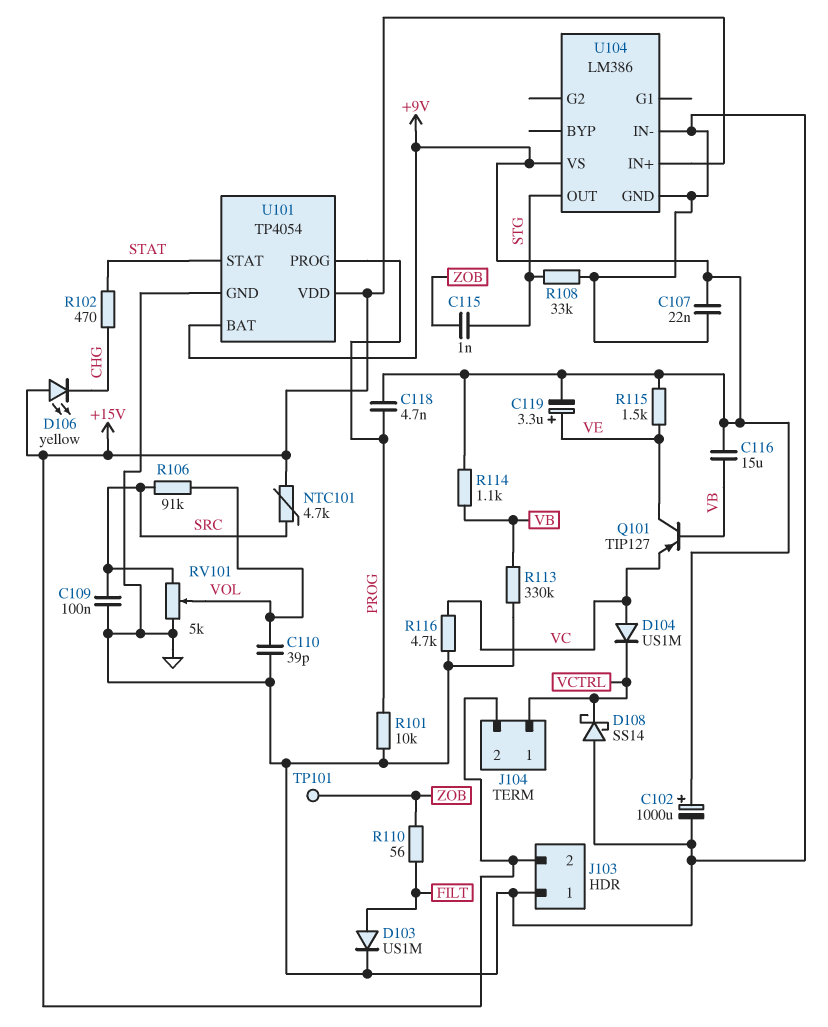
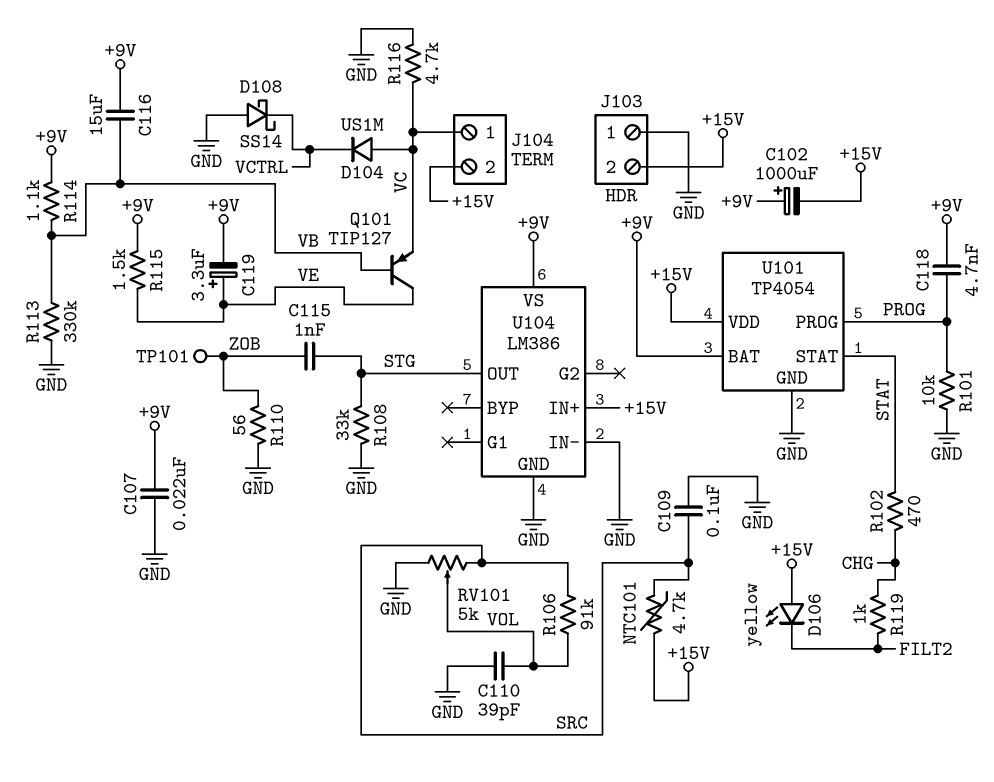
C102: 1000uF (plus +9V, minus GND) -> 1000uF (plus +9V, minus +15V)
D103: diode US1M (A FILT, K GND) -> none
D106: LED yellow (A +15V, K CHG) -> LED yellow (A +15V, K FILT2)
J104 pin 1: VCTRL -> VC
R110: 56 (FILT, ZOB) -> 56 (GND, ZOB)
R119: none -> 1k (CHG, FILT2)

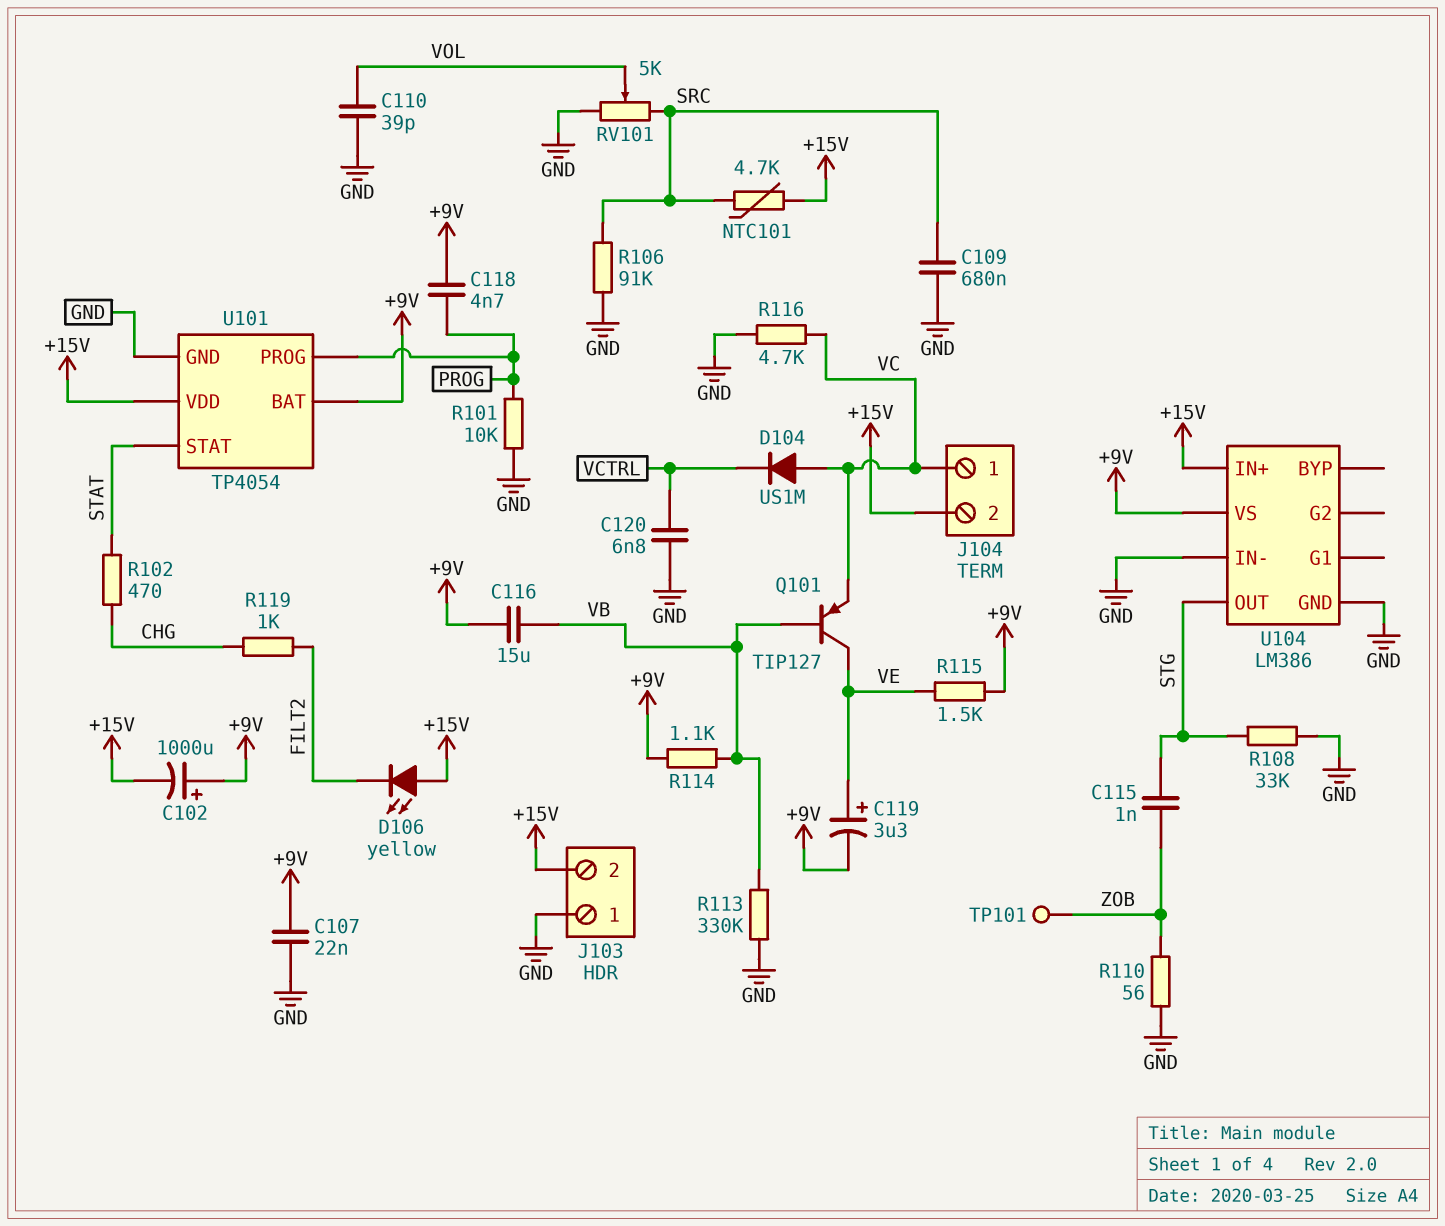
C109: 100nF (GND, SRC) -> 680nF (GND, SRC)
C120: none -> 6.8nF (GND, VCTRL)
D108: schottky SS14 (A GND, K VCTRL) -> none
R106: 91k (SRC, VOL) -> 91k (GND, SRC)

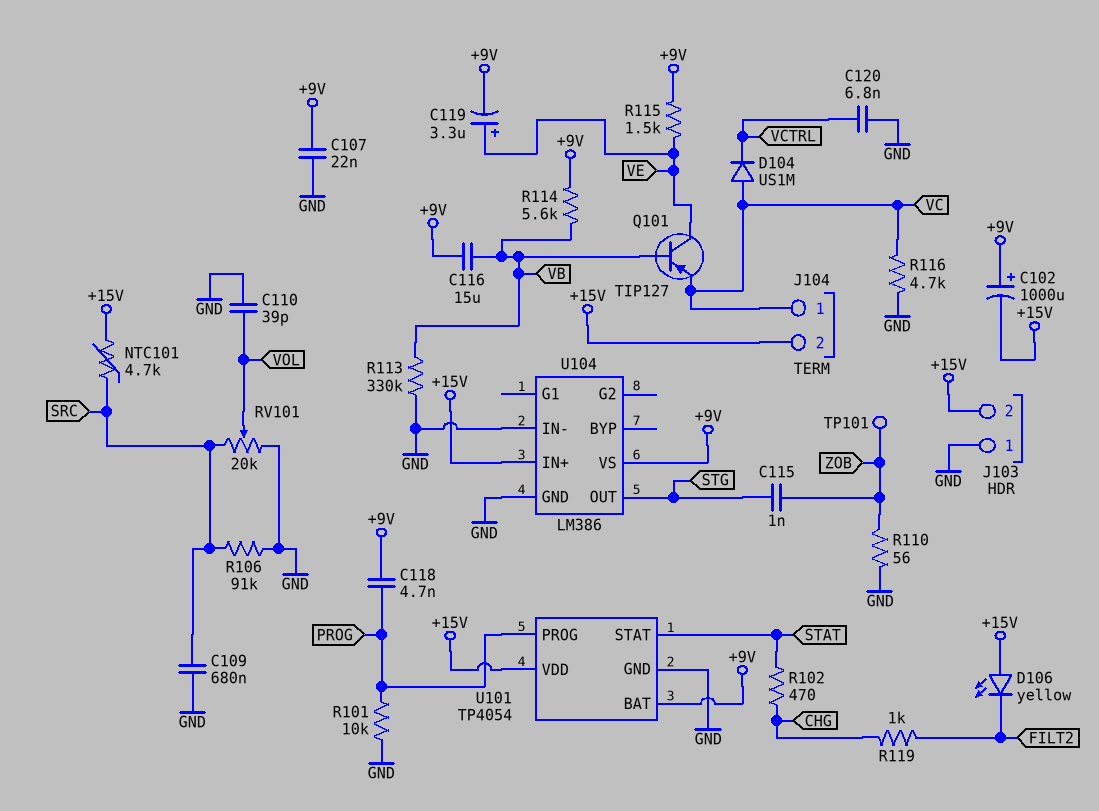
R108: 33k (GND, STG) -> none
R114: 1.1k (+9V, VB) -> 5.6k (+9V, VB)
RV101: 5k (GND, SRC, wiper VOL) -> 20k (GND, SRC, wiper VOL)

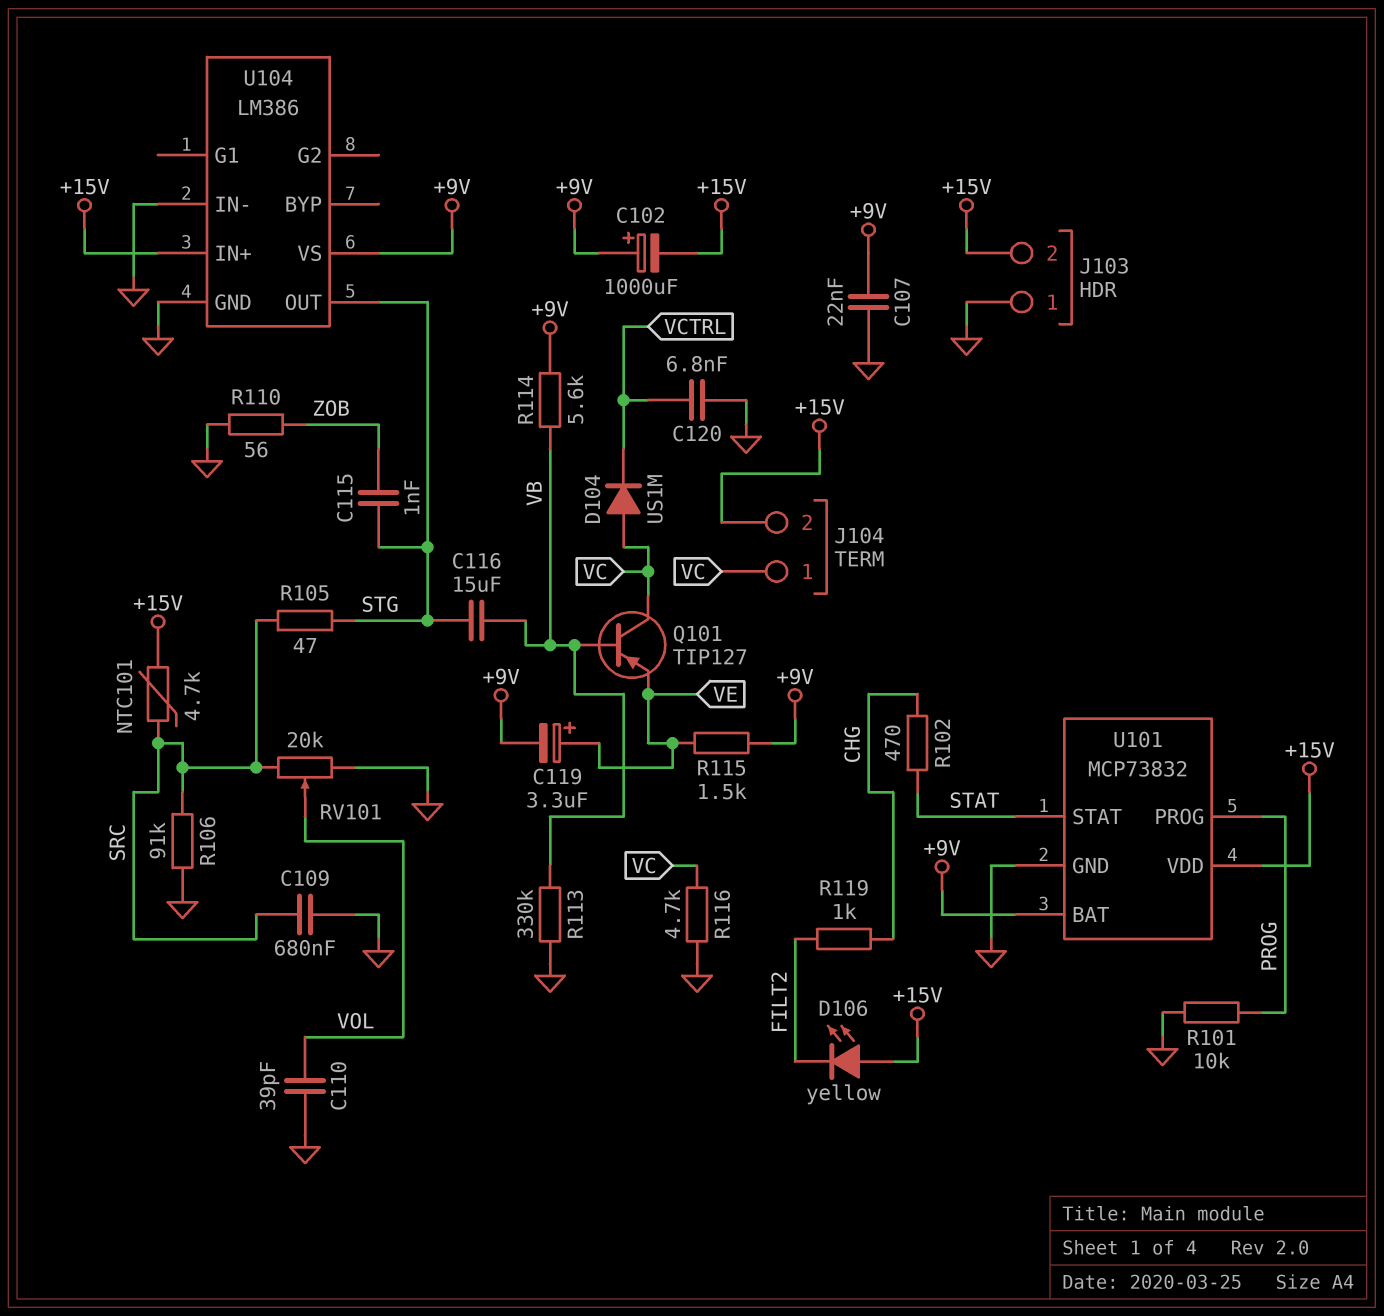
C116: 15uF (+9V, VB) -> 15uF (STG, VB)
C118: 4.7nF (+9V, PROG) -> none
Q101: PNP TIP127 (B VB, C VE, E VC) -> PNP TIP127 (B VB, C VC, E VE)
R105: none -> 47 (SRC, STG)
TP101: test point (ZOB) -> none
U101: TP4054 -> MCP73832

